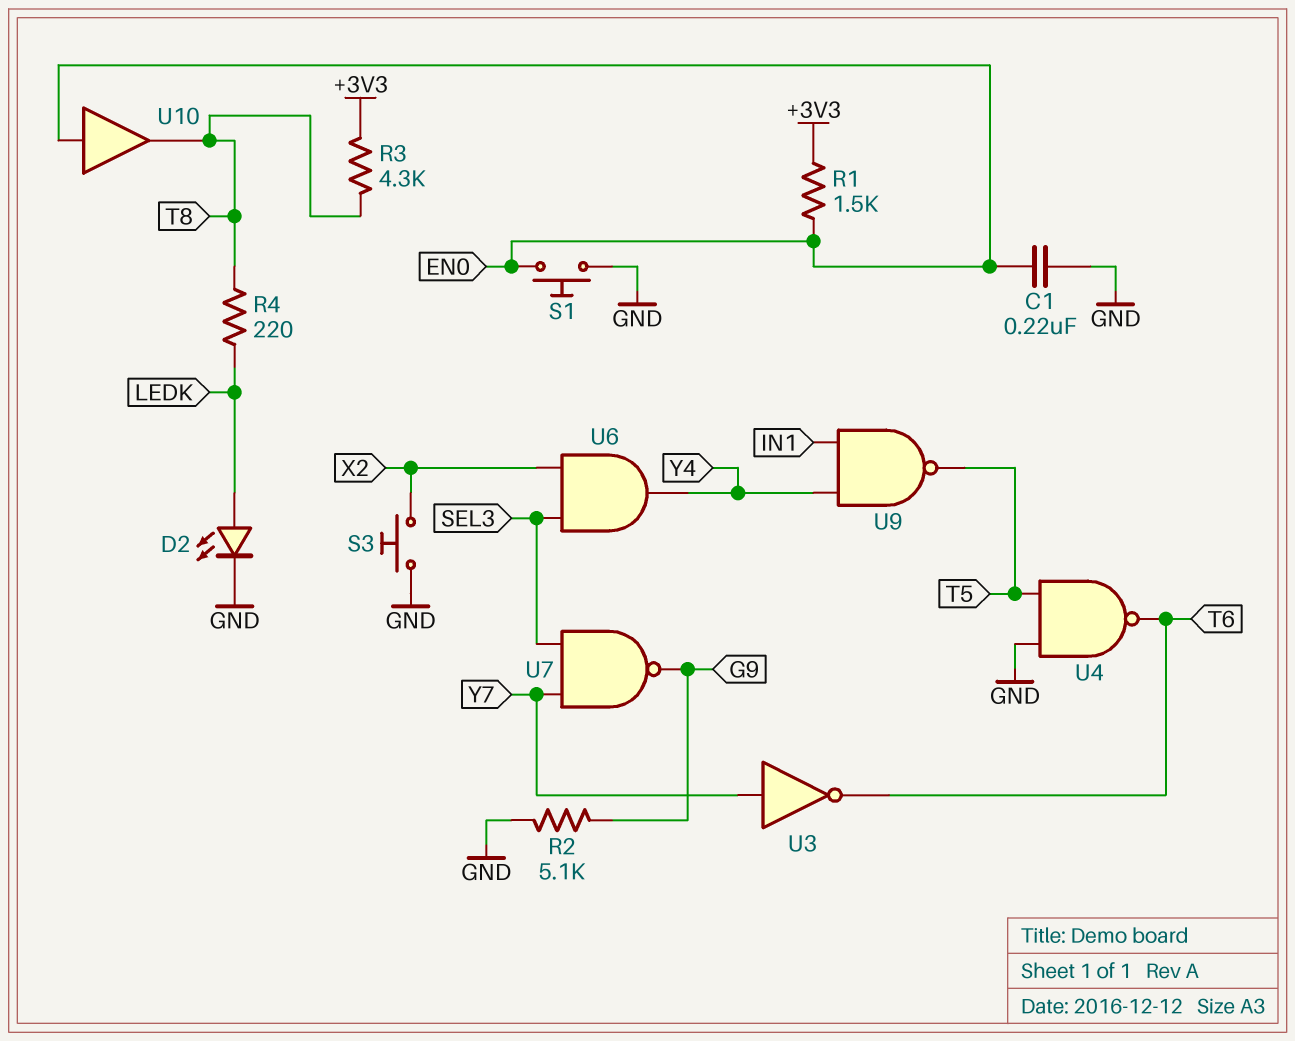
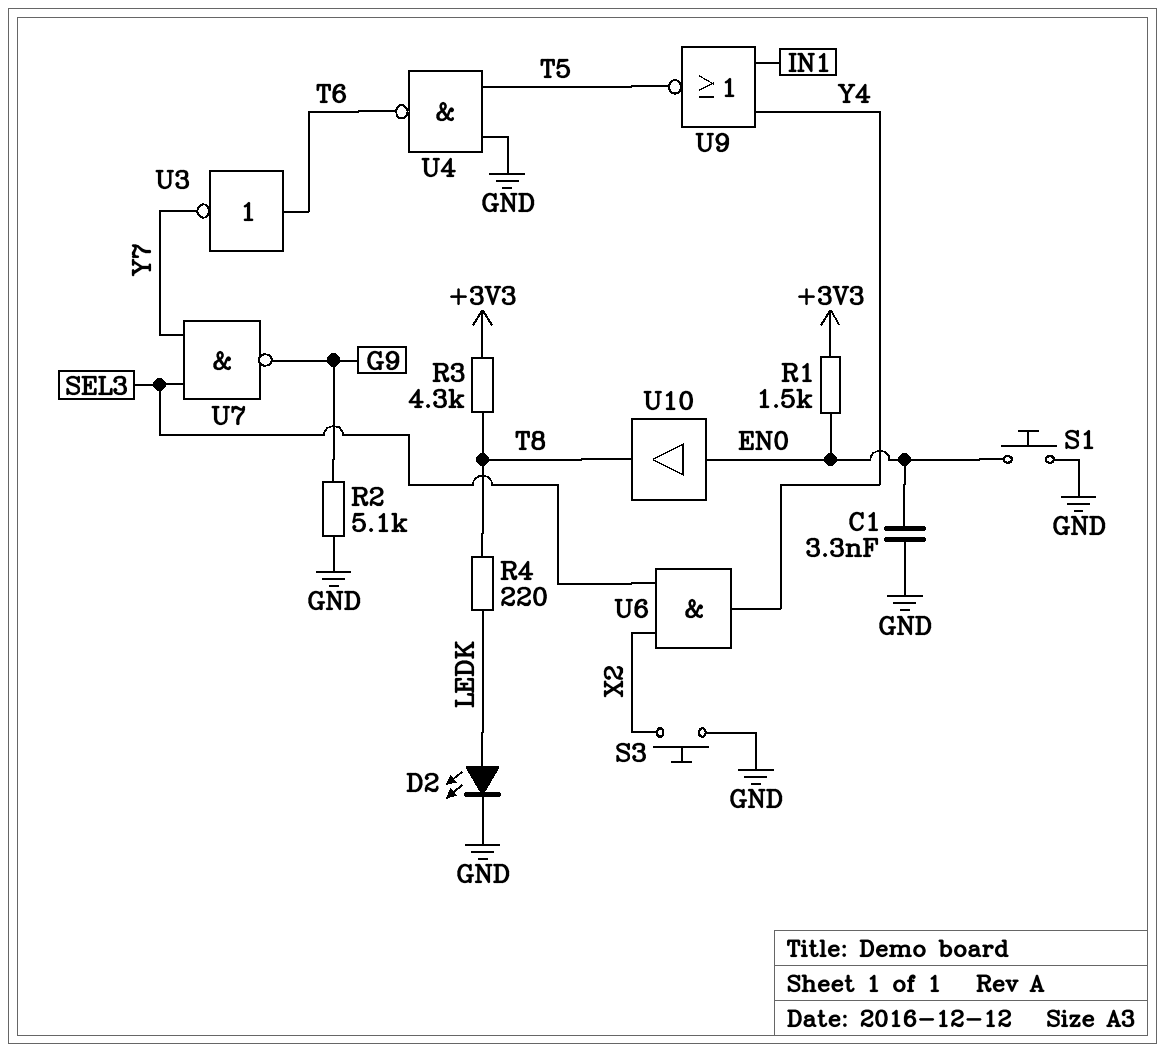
C1: 220nF (EN0, GND) -> 3.3nF (EN0, GND)
U3: NOT (in Y7, out T6) -> NOT (in T6, out Y7)
U9: NAND (in IN1, in Y4, out T5) -> NOR (in IN1, in Y4, out T5)

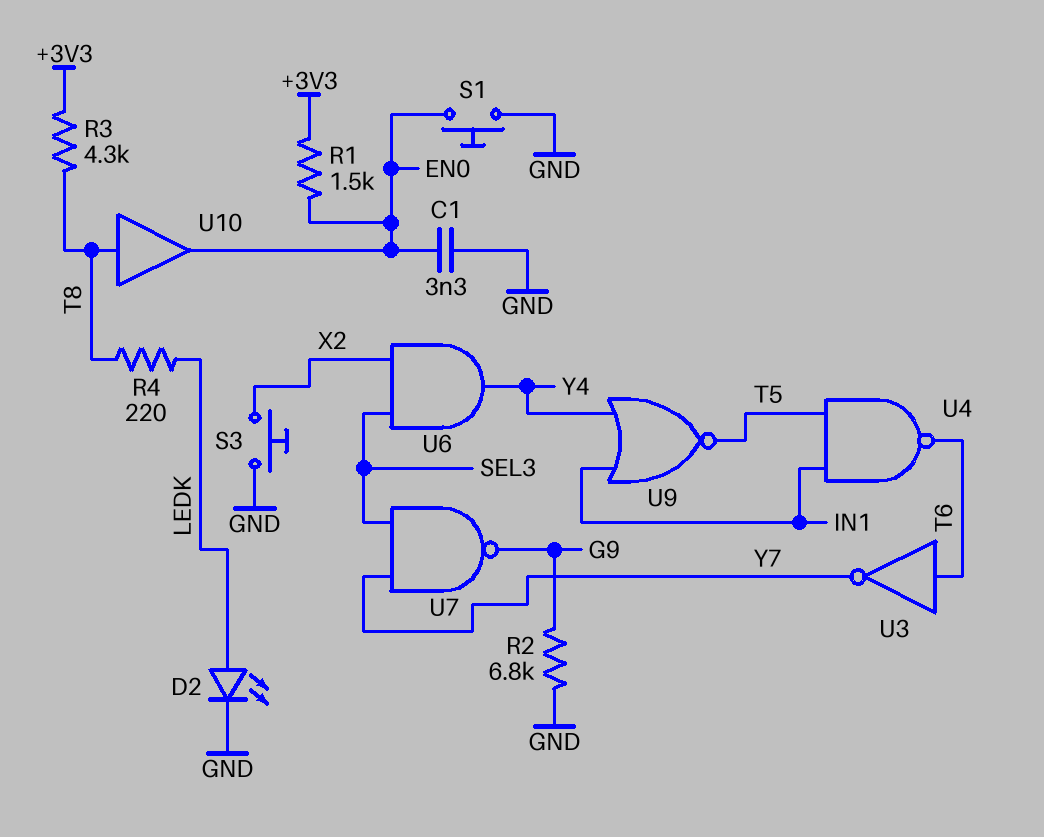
R2: 5.1k (G9, GND) -> 6.8k (G9, GND)
U4: NAND (in GND, in T5, out T6) -> NAND (in IN1, in T5, out T6)
U10: buffer (in EN0, out T8) -> buffer (in T8, out EN0)

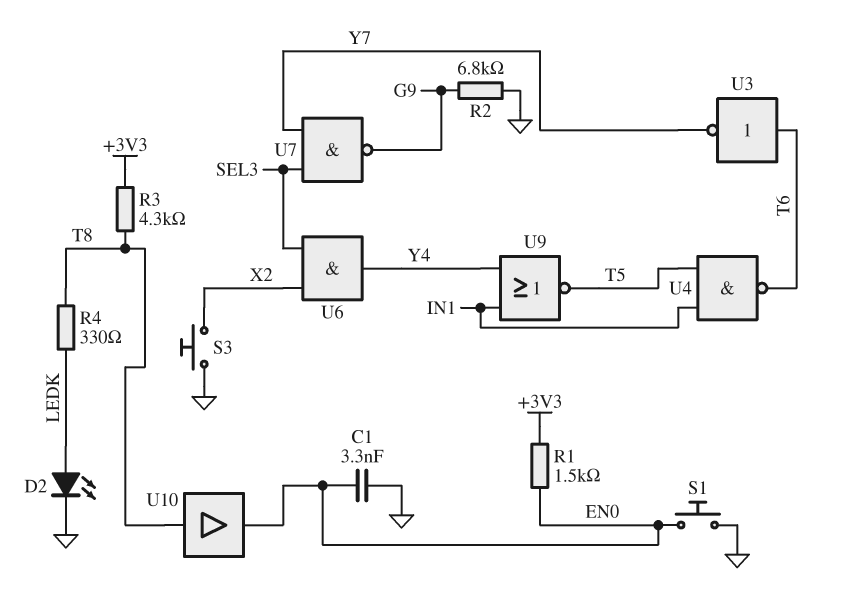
R4: 220 (LEDK, T8) -> 330 (LEDK, T8)

